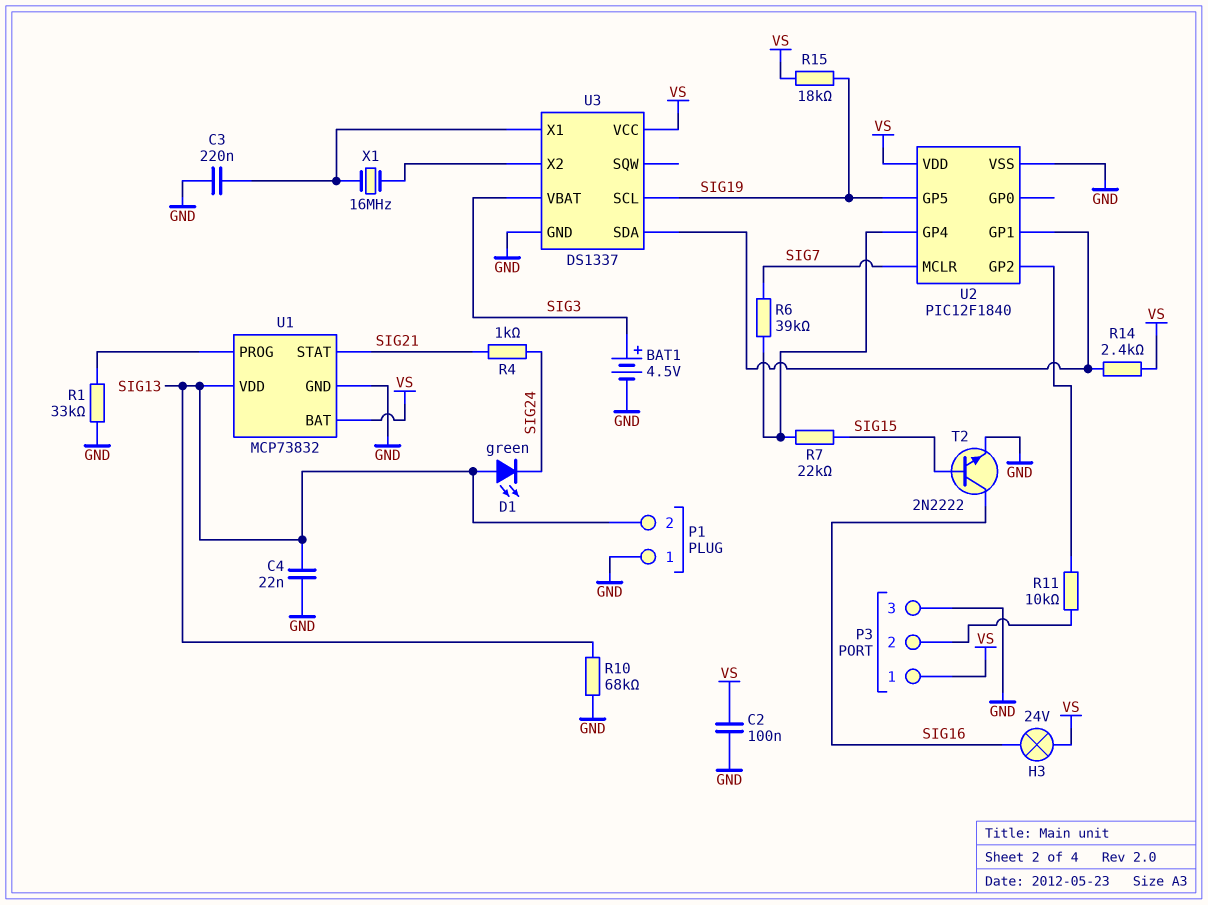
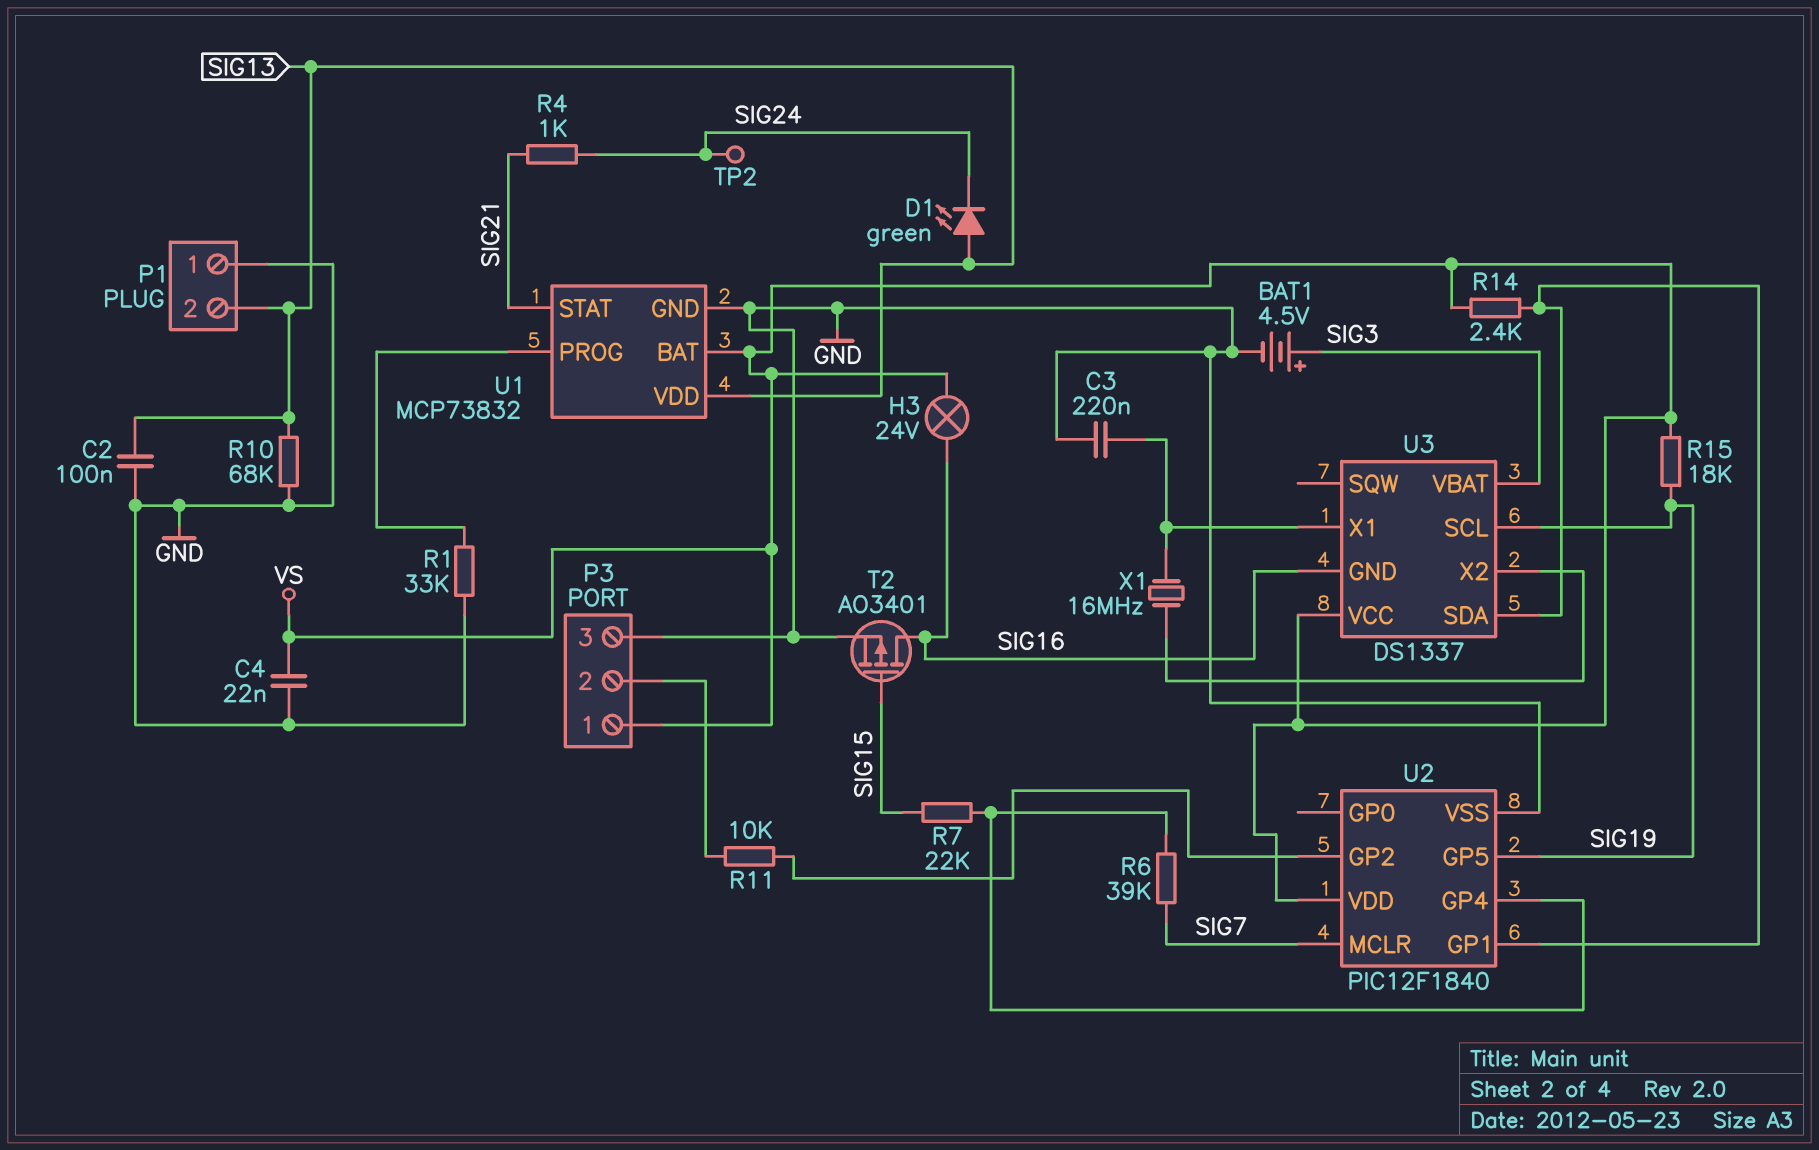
C2: 100nF (GND, VS) -> 100nF (GND, SIG13)
C4: 22nF (GND, SIG13) -> 22nF (GND, VS)
T2: NPN 2N2222 (B SIG15, C SIG16, E GND) -> PMOS AO3401 (G SIG15, D SIG16, S GND)
TP2: none -> test point (SIG24)
U3 pin GND: GND -> SIG16

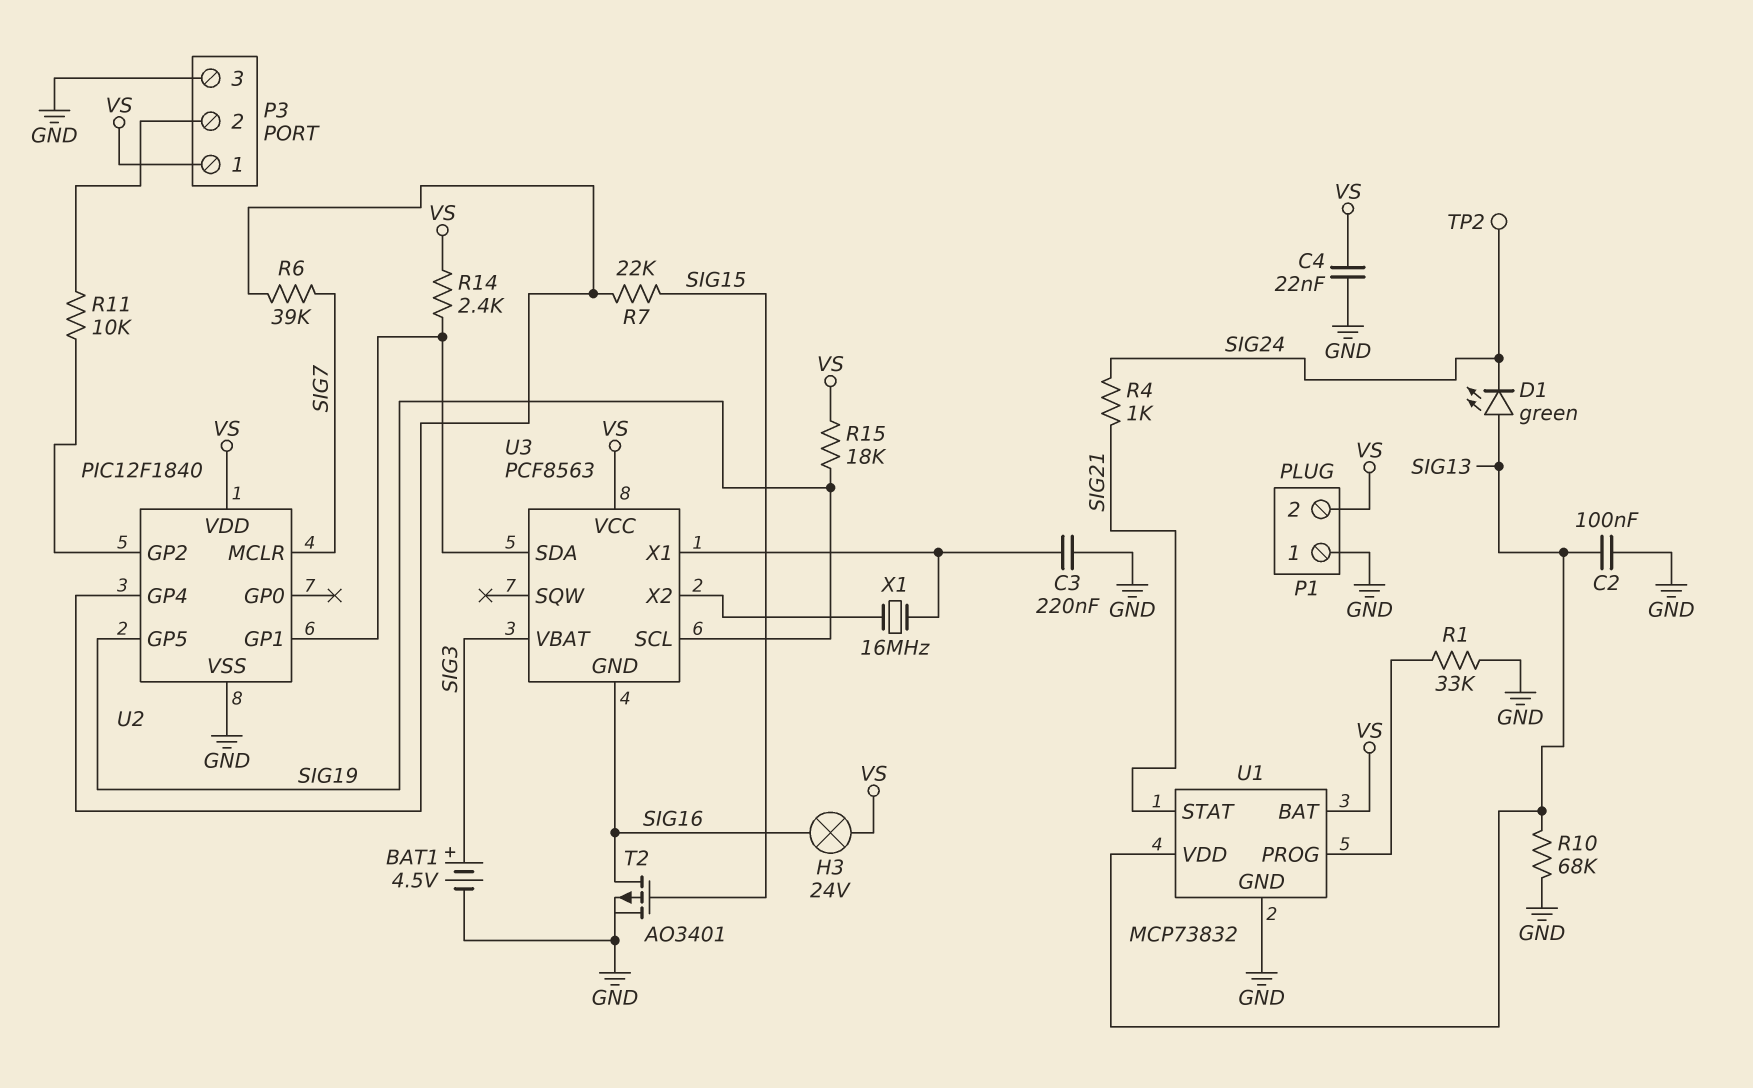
P1 pin 2: SIG13 -> VS
U3: DS1337 -> PCF8563

